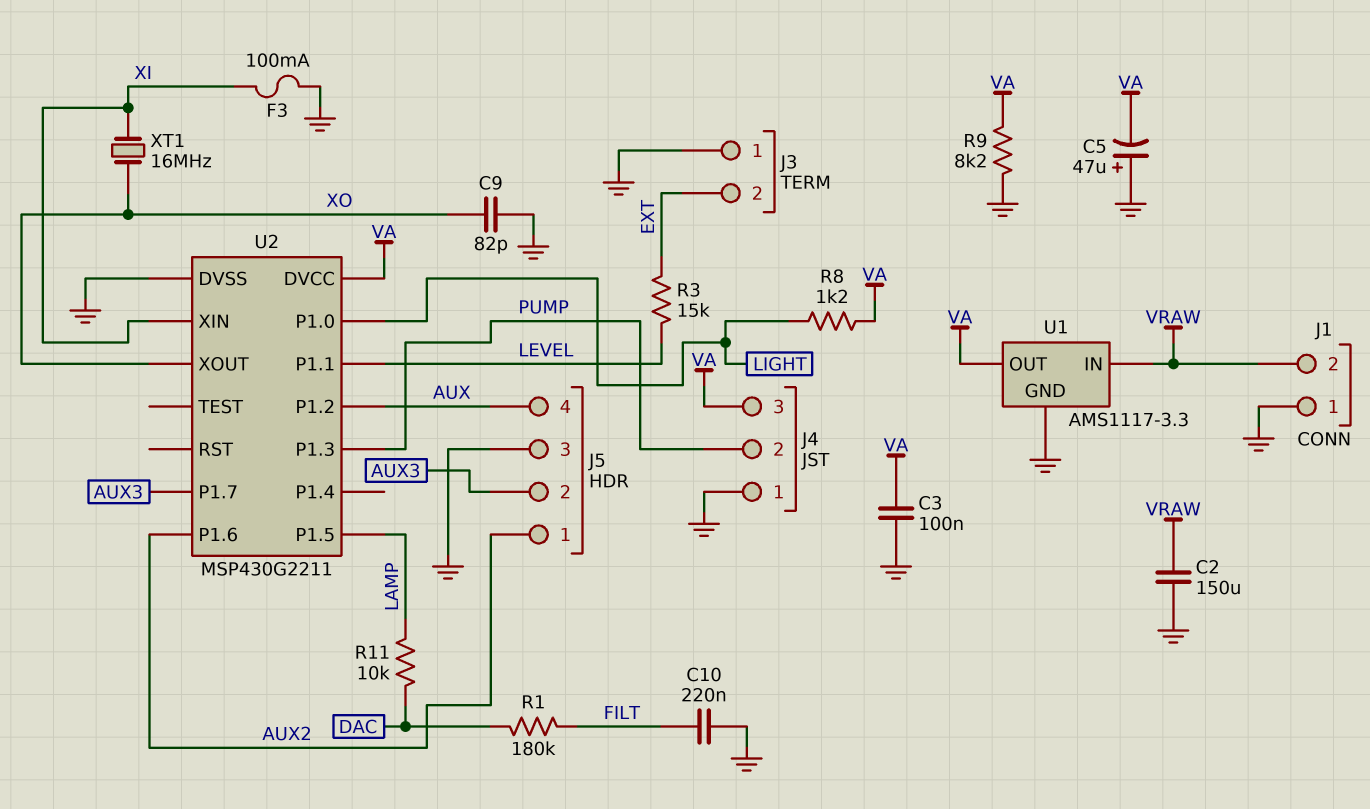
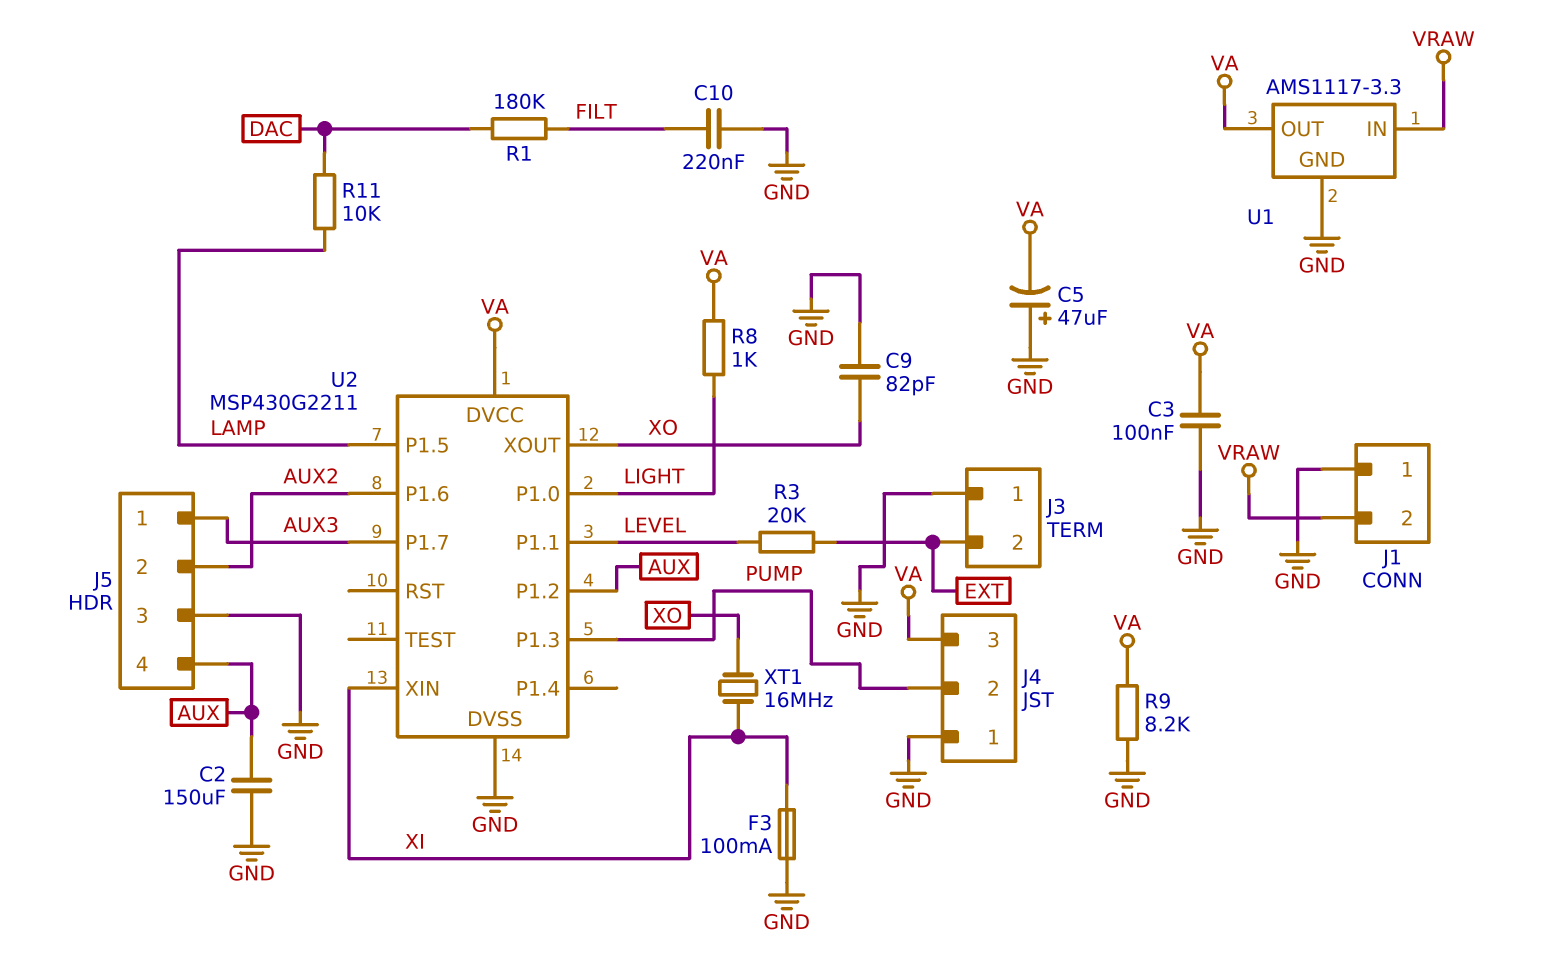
C2: 150uF (GND, VRAW) -> 150uF (AUX, GND)
J5 pin 1: AUX2 -> AUX3
J5 pin 2: AUX3 -> AUX2
R3: 15k (EXT, LEVEL) -> 20k (EXT, LEVEL)
R8: 1.2k (LIGHT, VA) -> 1k (LIGHT, VA)

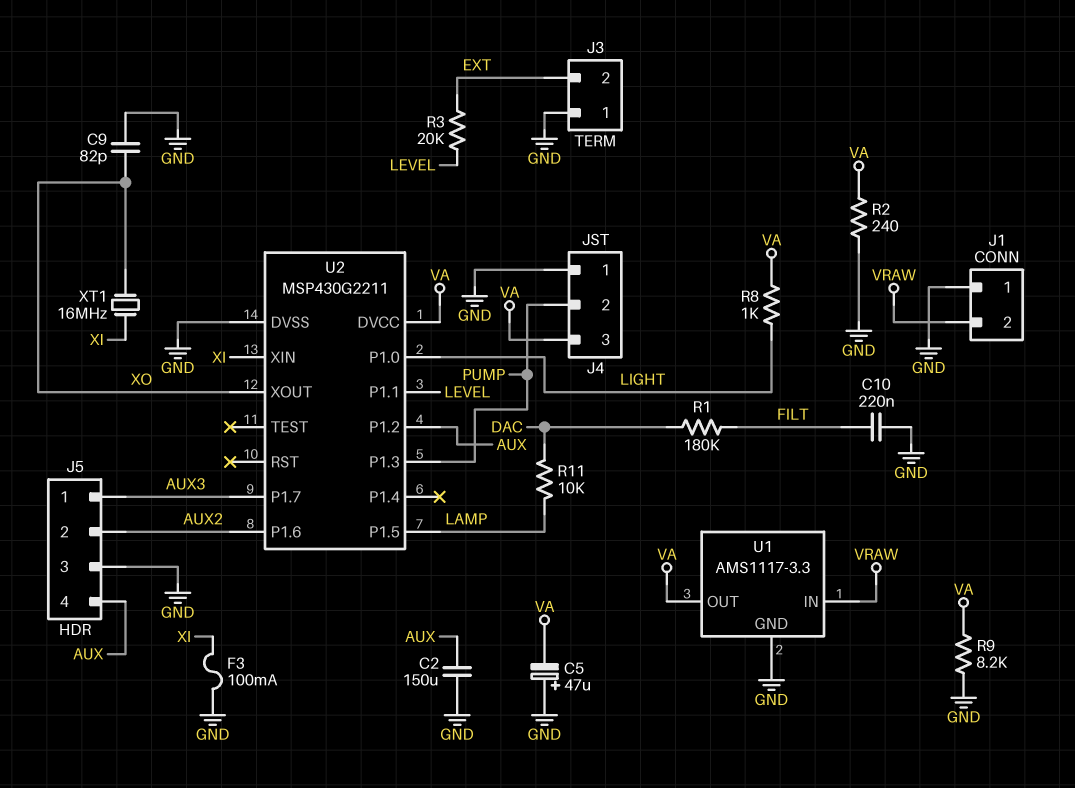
C3: 100nF (GND, VA) -> none
R2: none -> 240 (GND, VA)

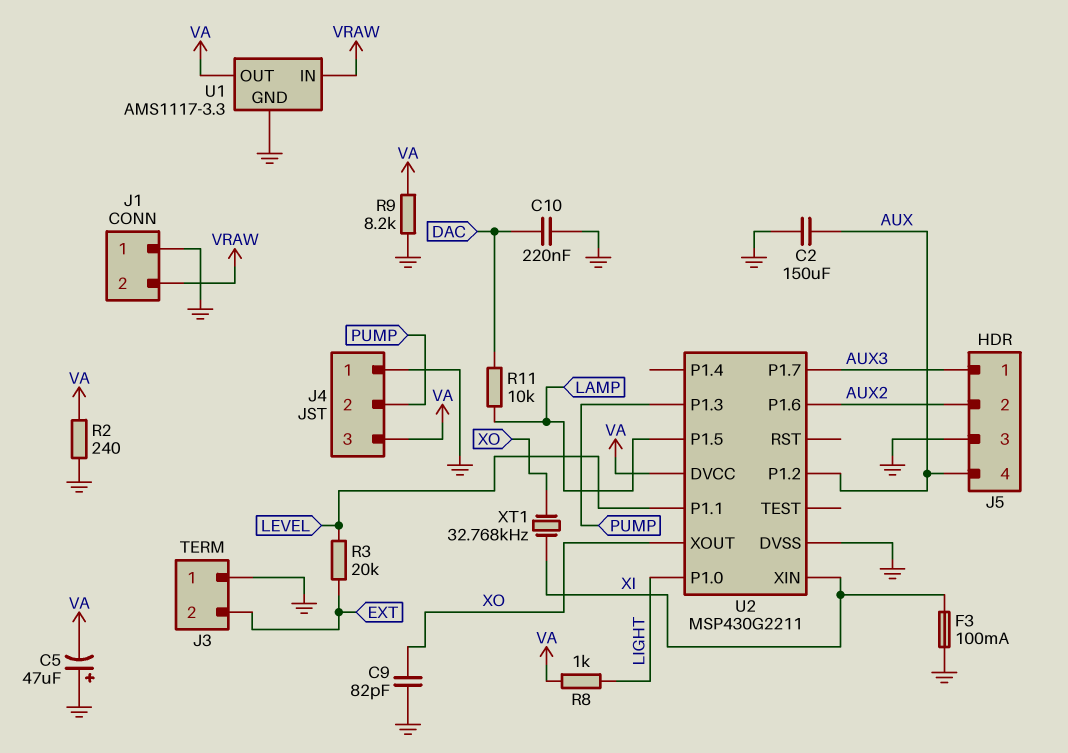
C10: 220nF (FILT, GND) -> 220nF (DAC, GND)
R1: 180k (DAC, FILT) -> none
XT1: 16MHz (XI, XO) -> 32.768kHz (XI, XO)

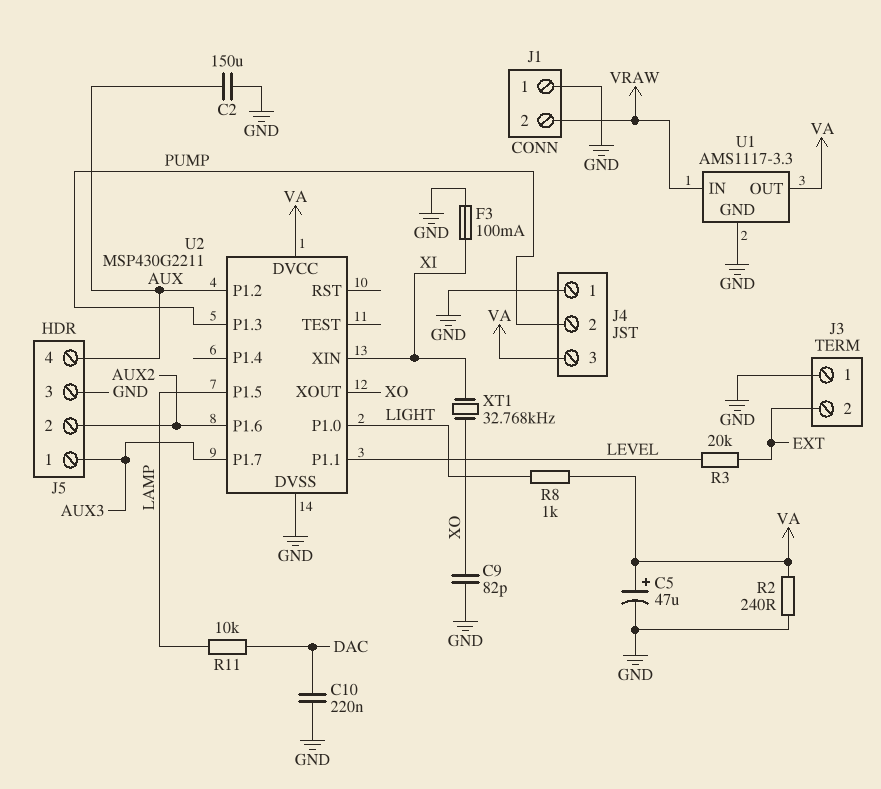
C5: 47uF (plus GND, minus VA) -> 47uF (plus VA, minus GND)
R9: 8.2k (GND, VA) -> none

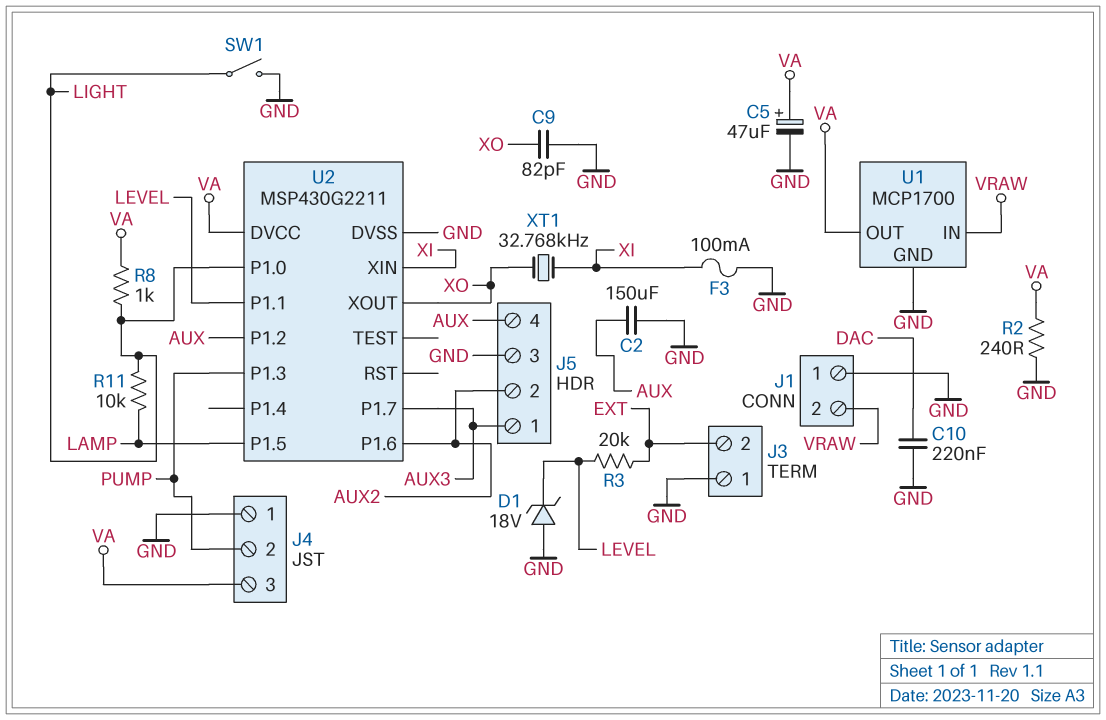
D1: none -> zener 18V (A GND, K LEVEL)
R11: 10k (DAC, LAMP) -> 10k (LAMP, LIGHT)
SW1: none -> switch (GND, LIGHT)
U1: AMS1117-3.3 -> MCP1700

